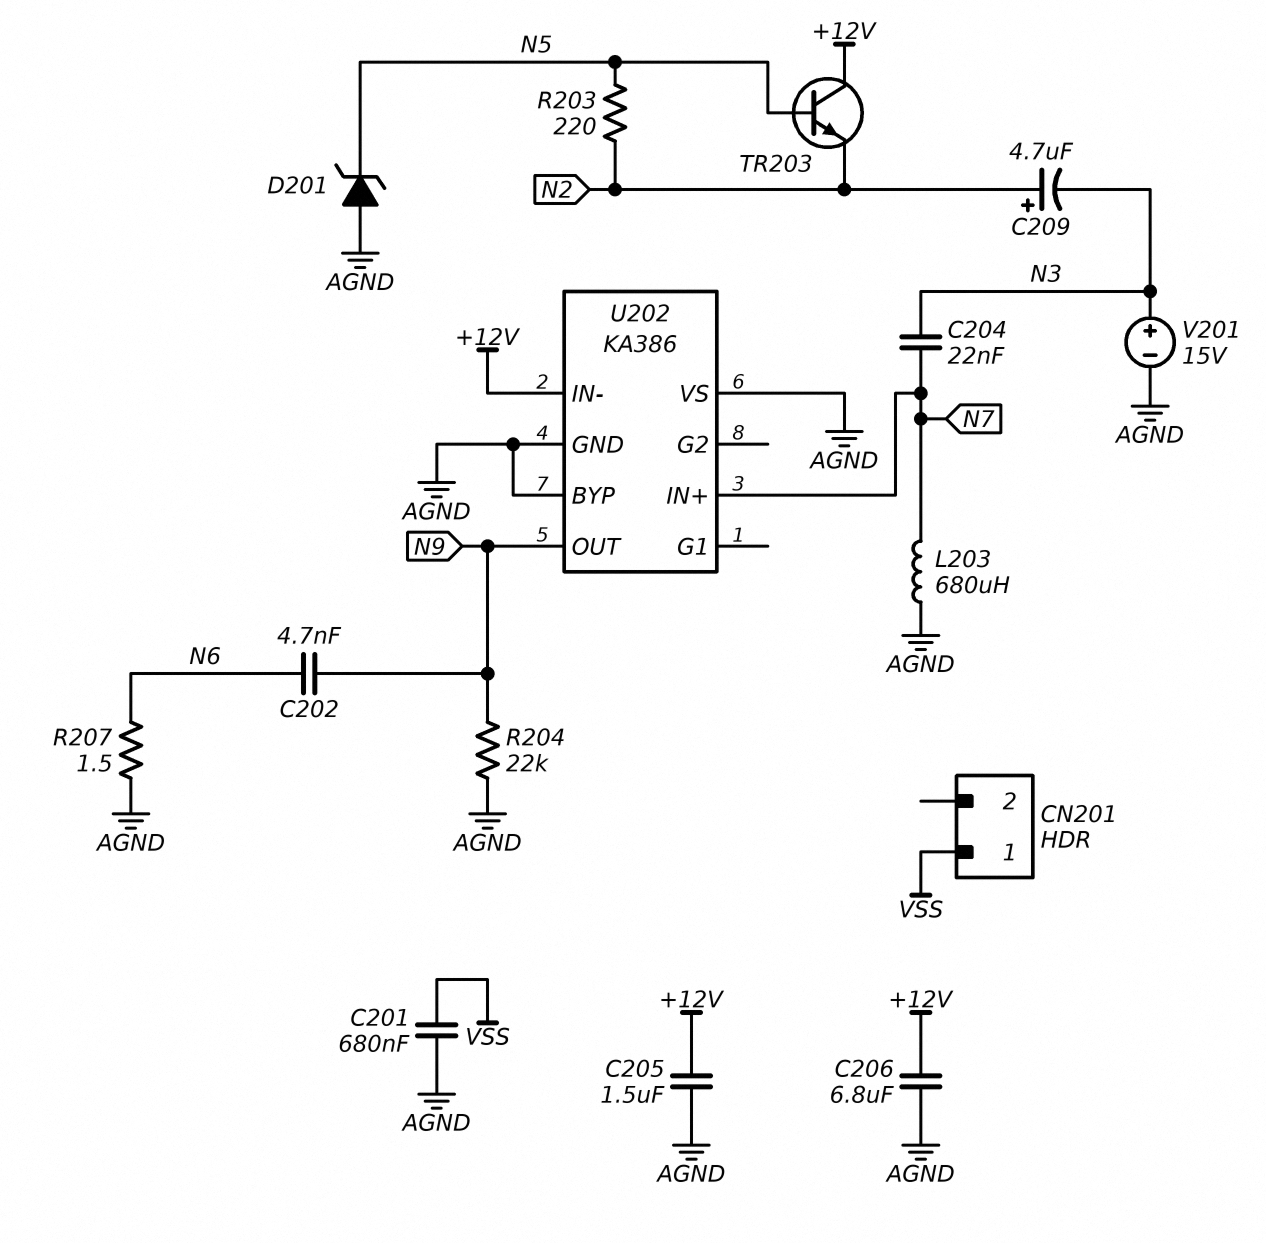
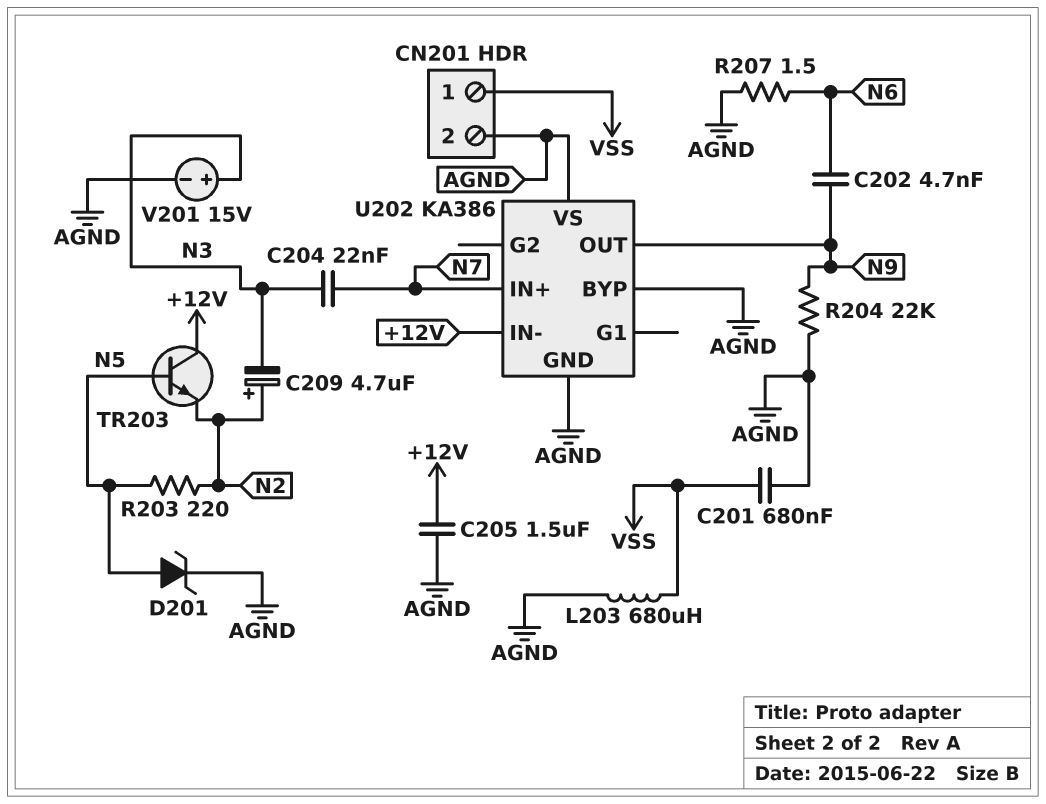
C206: 6.8uF (+12V, AGND) -> none
CN201 pin 2: none -> AGND
D201: zener (A AGND, K N5) -> zener (A N5, K AGND)
L203: 680uH (AGND, N7) -> 680uH (AGND, VSS)

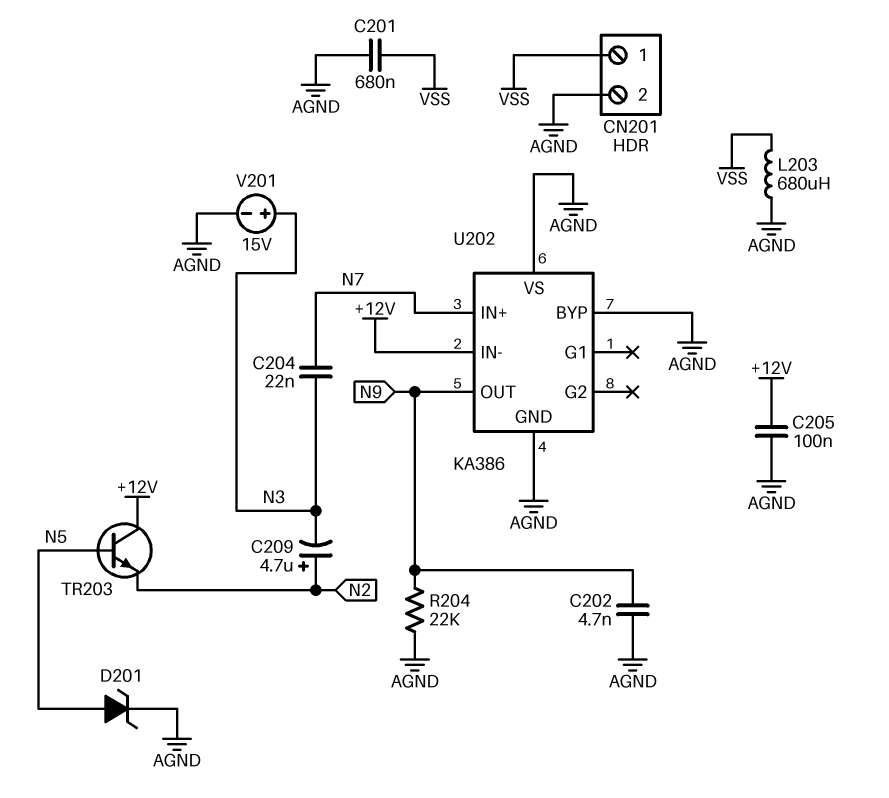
C202: 4.7nF (N6, N9) -> 4.7nF (AGND, N9)
C205: 1.5uF (+12V, AGND) -> 100nF (+12V, AGND)
R203: 220 (N2, N5) -> none
R207: 1.5 (AGND, N6) -> none

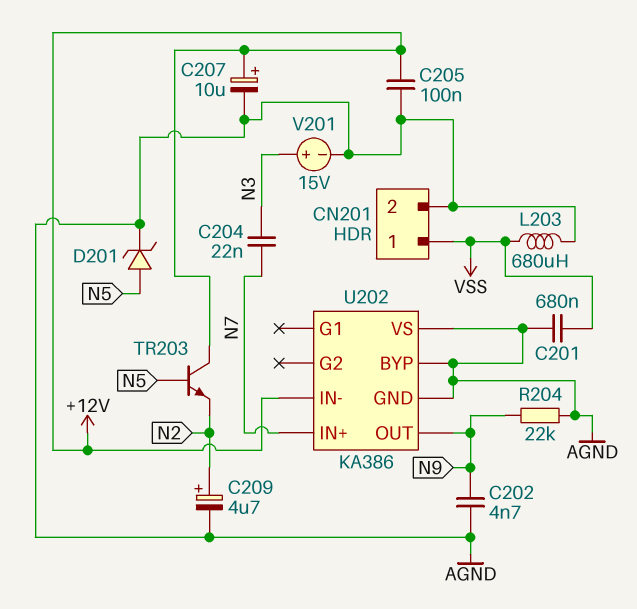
C207: none -> 10uF (plus +12V, minus AGND)
C209: 4.7uF (plus N2, minus N3) -> 4.7uF (plus N2, minus AGND)

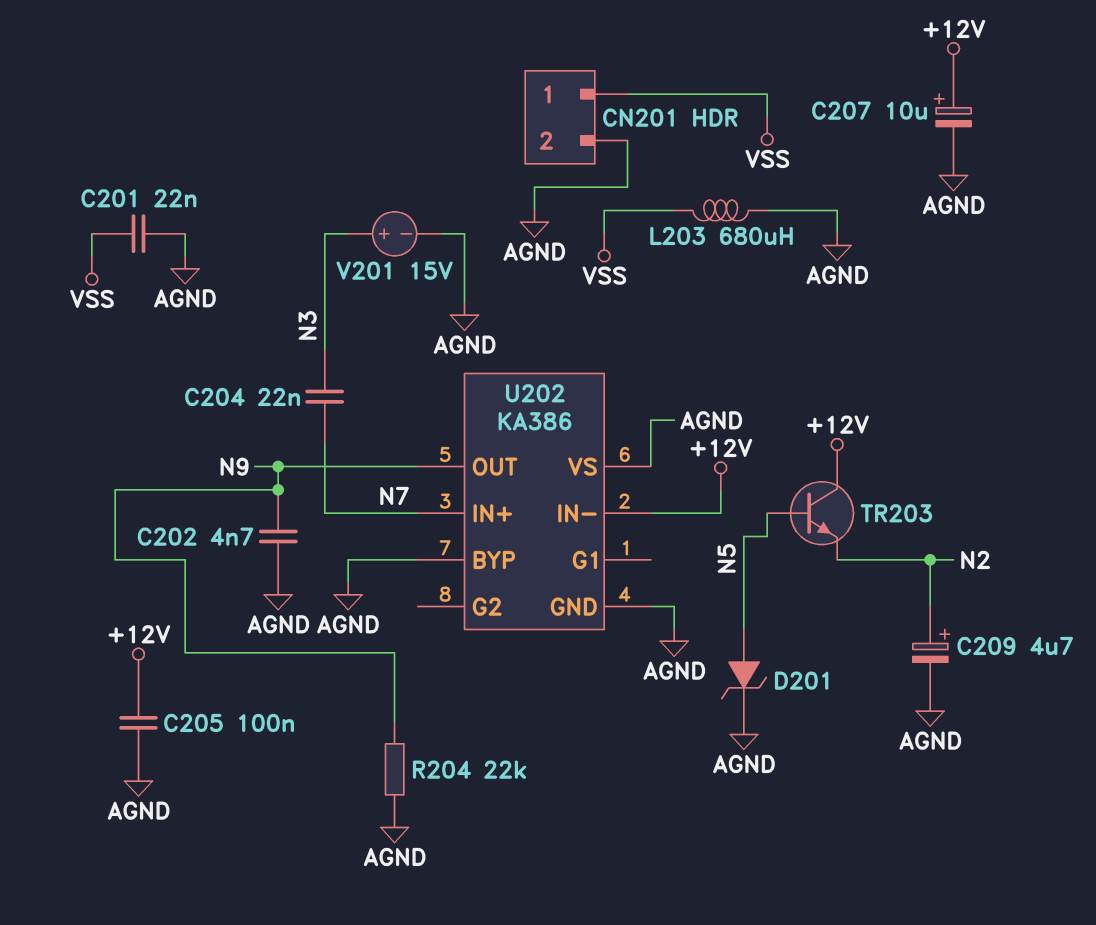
C201: 680nF (AGND, VSS) -> 22nF (AGND, VSS)

